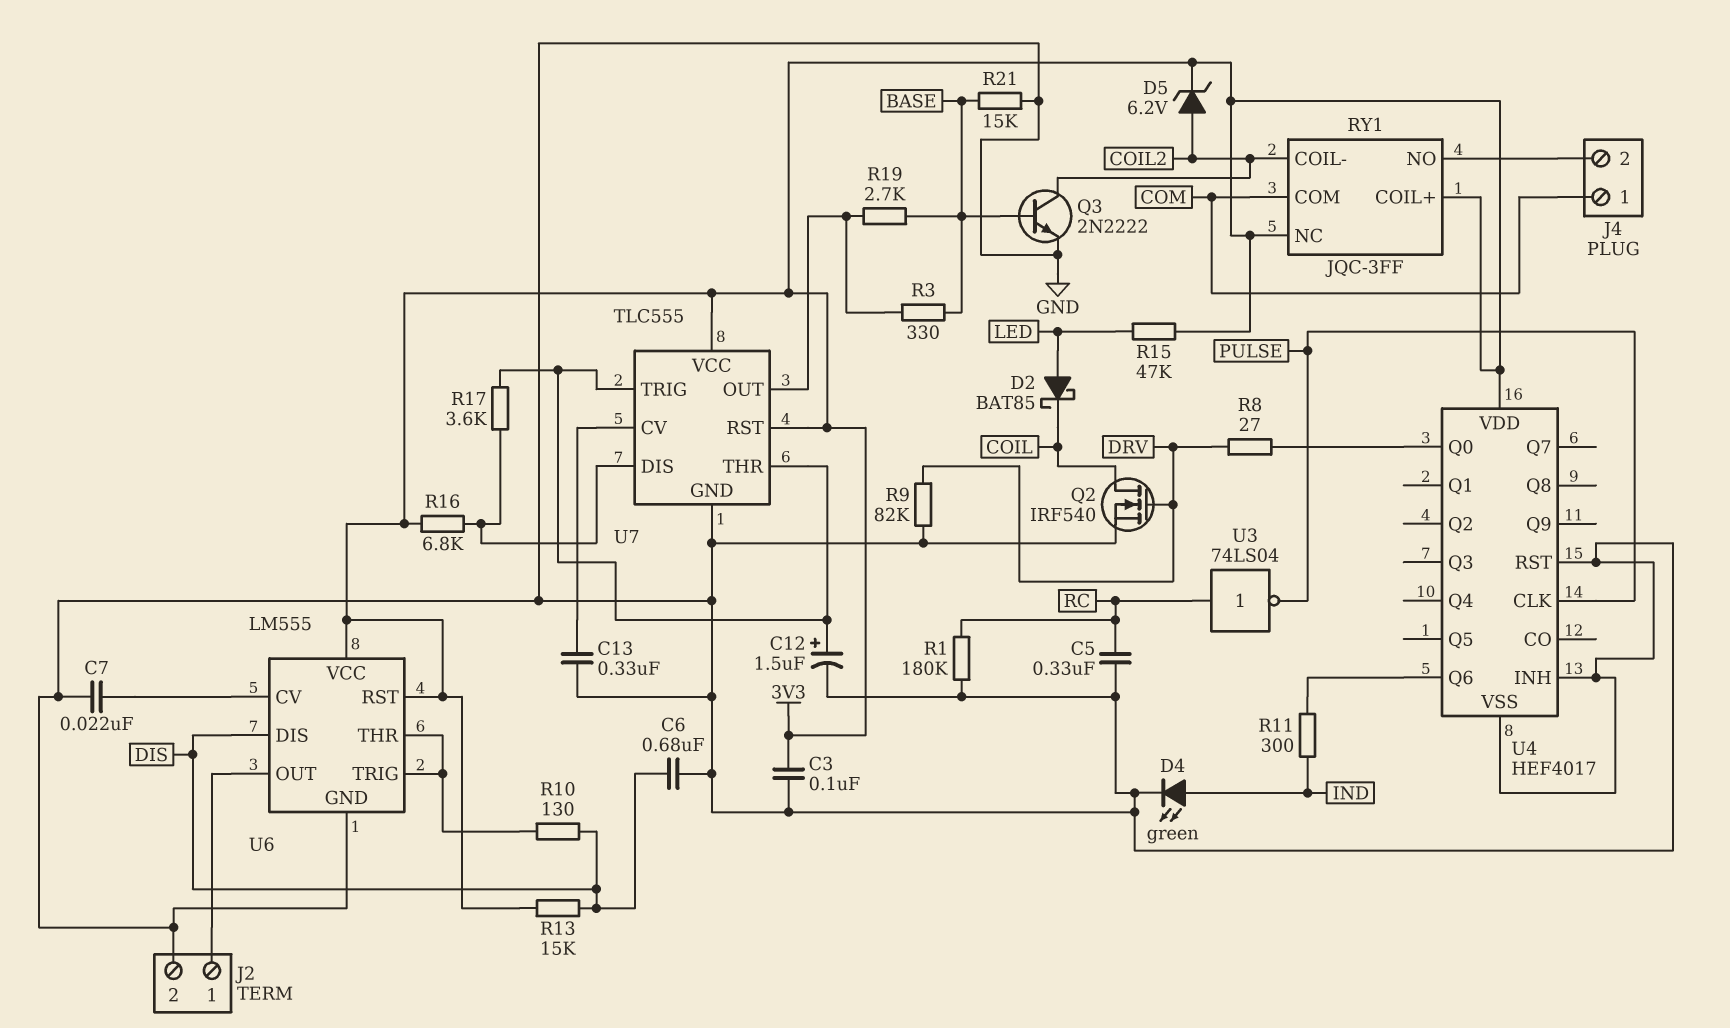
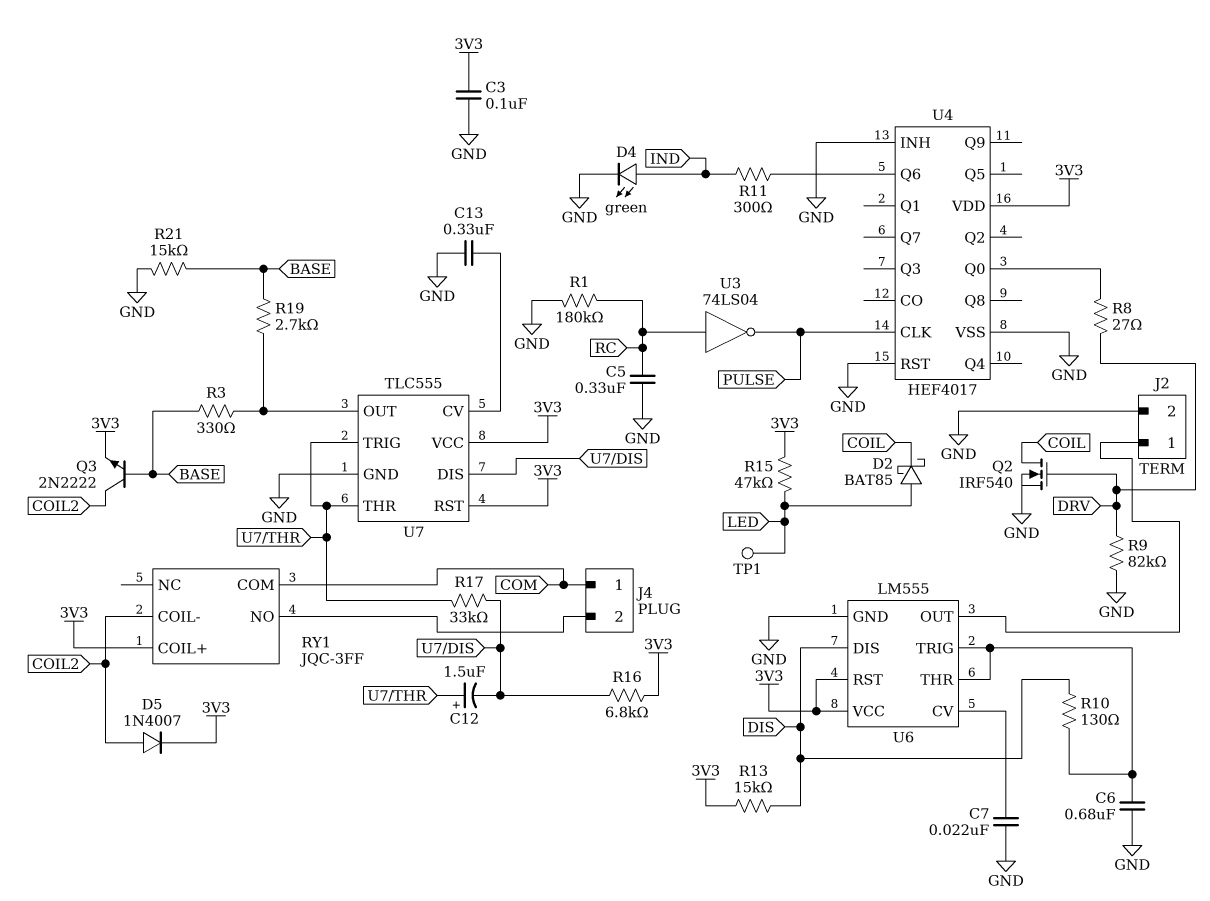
C6: 680nF (DIS, GND) -> 680nF (GND, U6/THR)
C12: 1.5uF (plus U7/THR, minus GND) -> 1.5uF (plus U7/THR, minus U7/DIS)
D5: zener 6.2V (A COIL2, K 3V3) -> diode 1N4007 (A COIL2, K 3V3)
Q3: NPN 2N2222 (B BASE, C COIL2, E GND) -> NPN 2N2222 (B BASE, C COIL2, E 3V3)
R17: 3.6k (U7/DIS, U7/THR) -> 33k (U7/DIS, U7/THR)
RY1 pin NC: 3V3 -> none
TP1: none -> test point (LED)

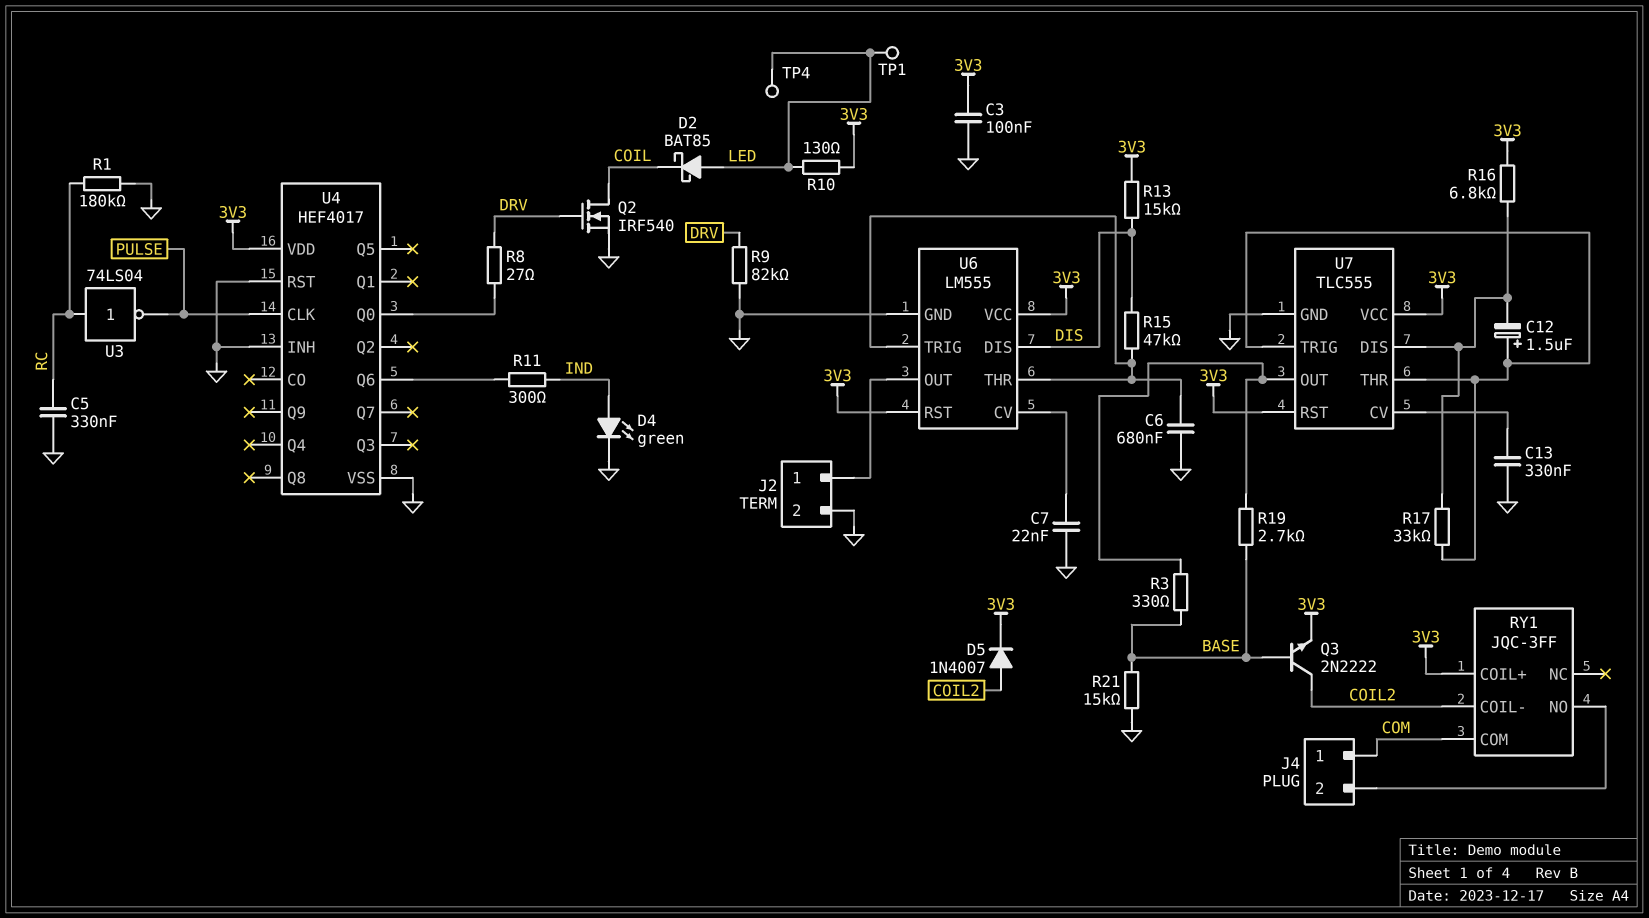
R10: 130 (DIS, U6/THR) -> 130 (3V3, LED)
R15: 47k (3V3, LED) -> 47k (DIS, U6/THR)
TP4: none -> test point (LED)

